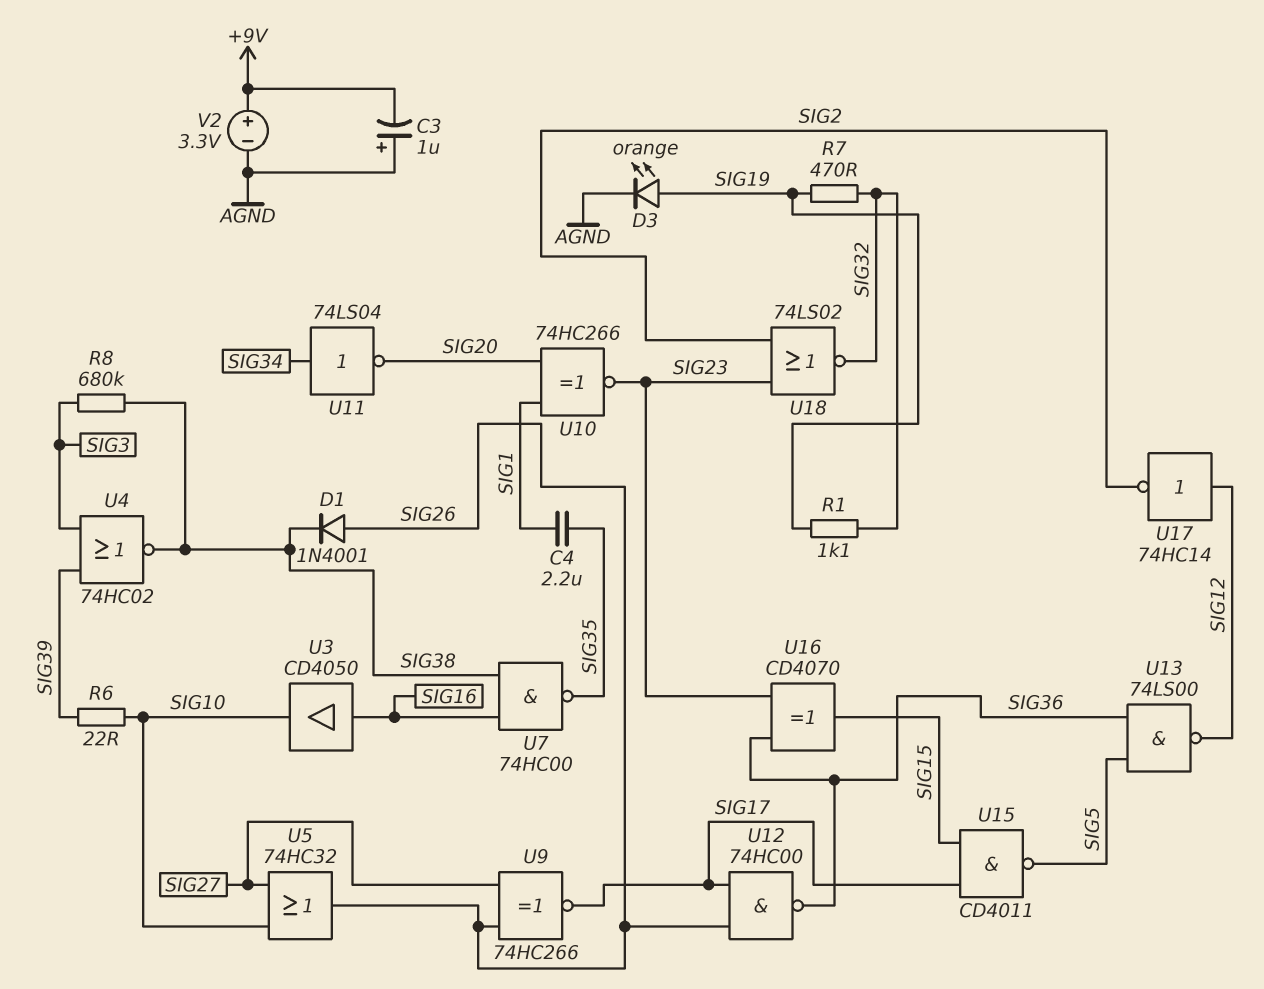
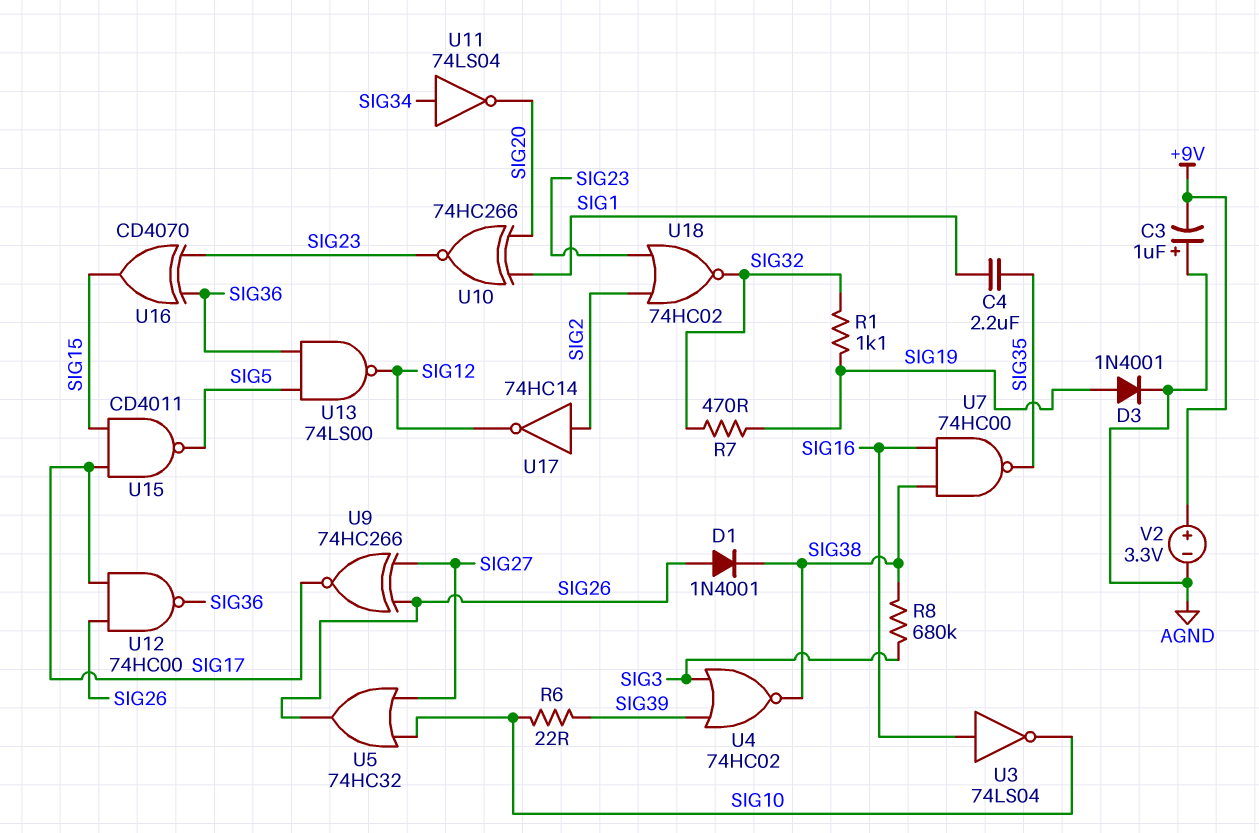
D3: LED orange (A SIG19, K AGND) -> diode 1N4001 (A SIG19, K AGND)
U3: buffer CD4050 (in SIG16, out SIG10) -> NOT 74LS04 (in SIG16, out SIG10)
U17: NOT 74HC14 (in SIG12, out SIG2) -> NOT 74HC14 (in SIG2, out SIG12)
U18: NOR 74LS02 (in SIG2, in SIG23, out SIG32) -> NOR 74HC02 (in SIG2, in SIG23, out SIG32)

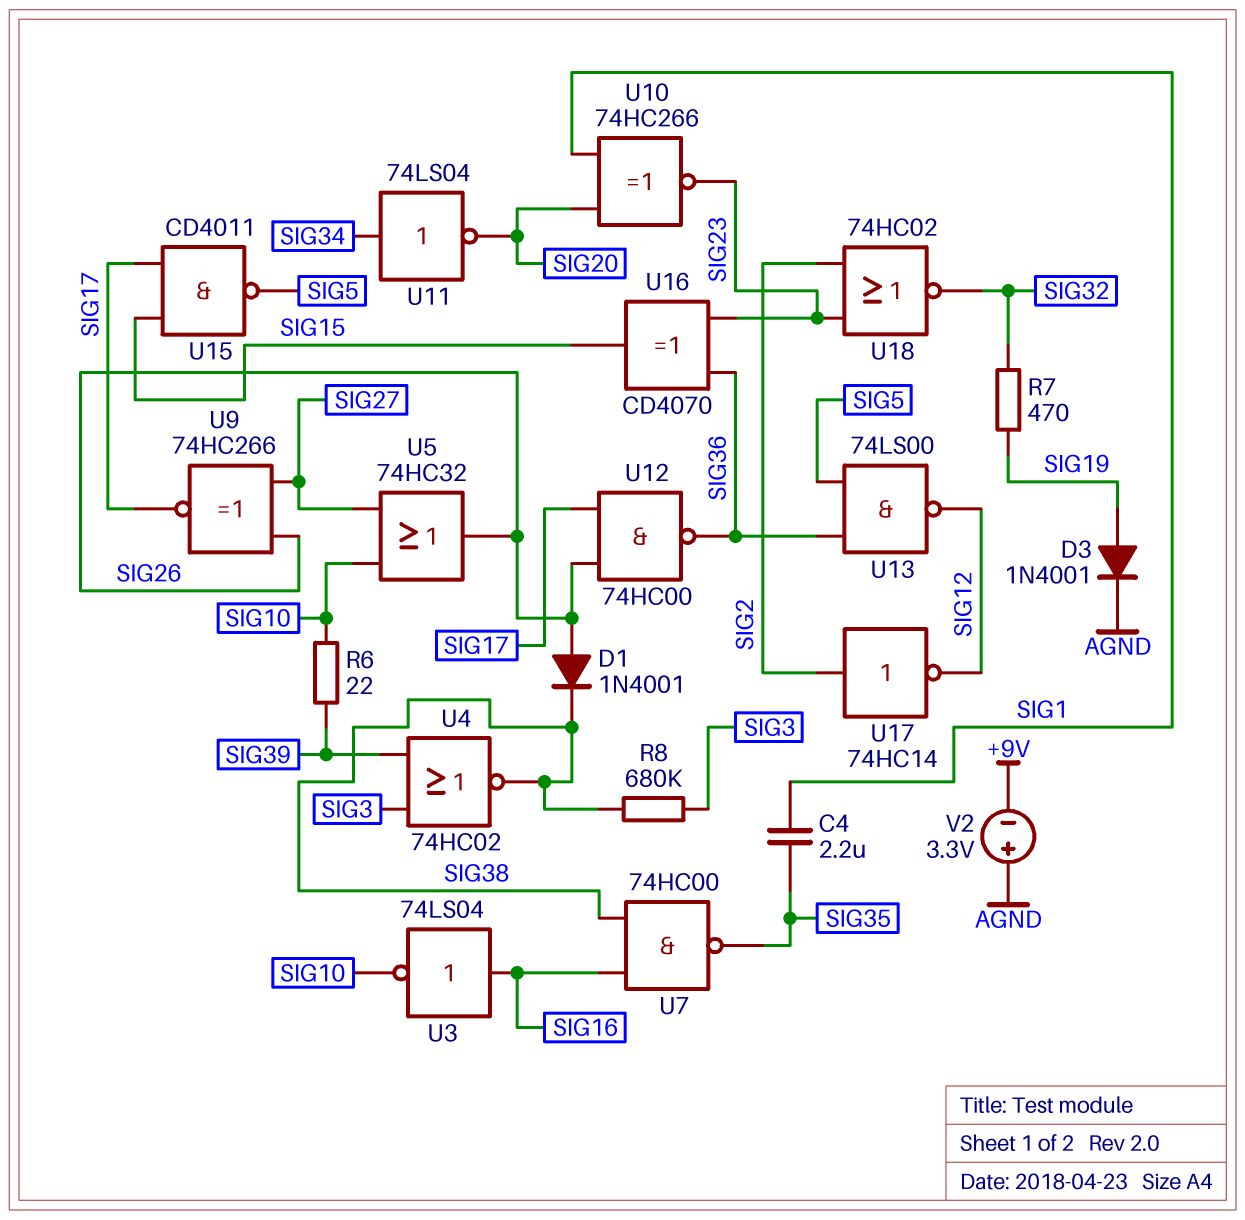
C3: 1uF (plus AGND, minus +9V) -> none
R1: 1.1k (SIG19, SIG32) -> none
V2: 3.3V (plus +9V, minus AGND) -> 3.3V (plus AGND, minus +9V)

